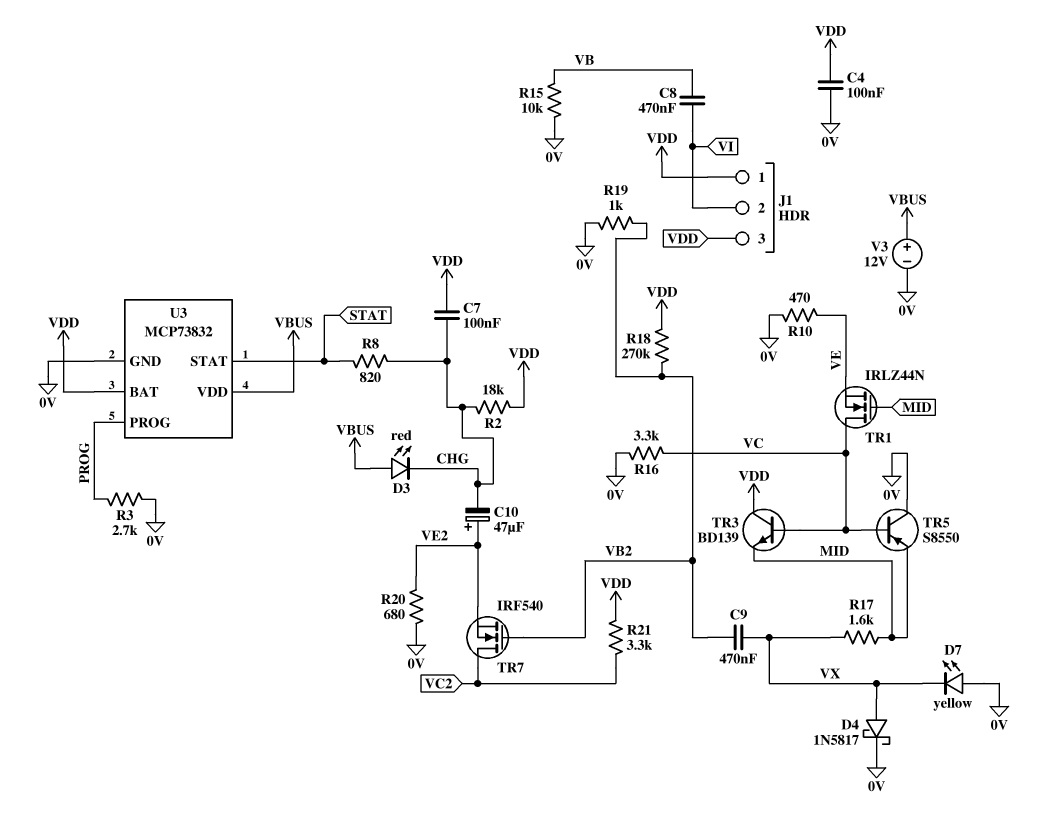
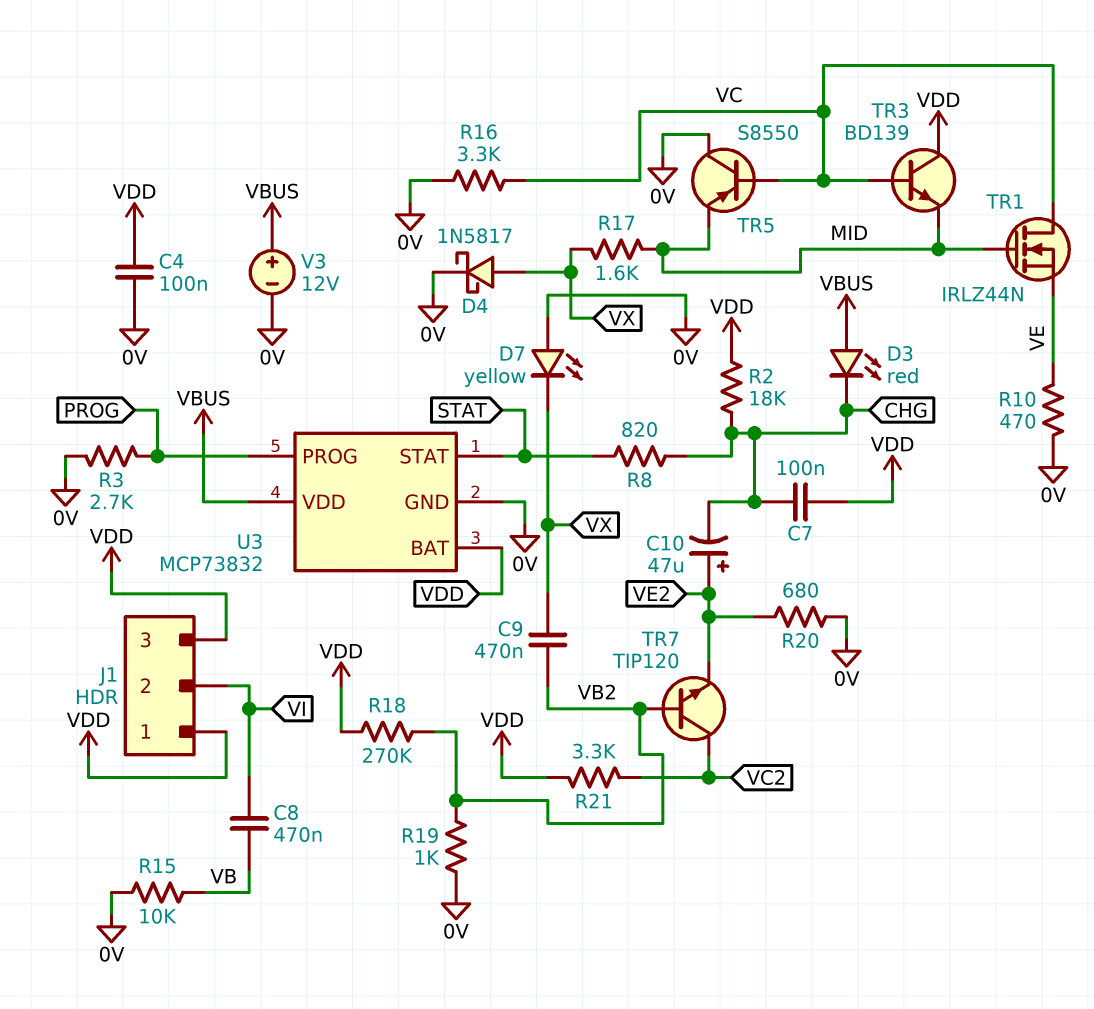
TR7: NMOS IRF540 (G VB2, D VC2, S VE2) -> NPN TIP120 (B VB2, C VC2, E VE2)

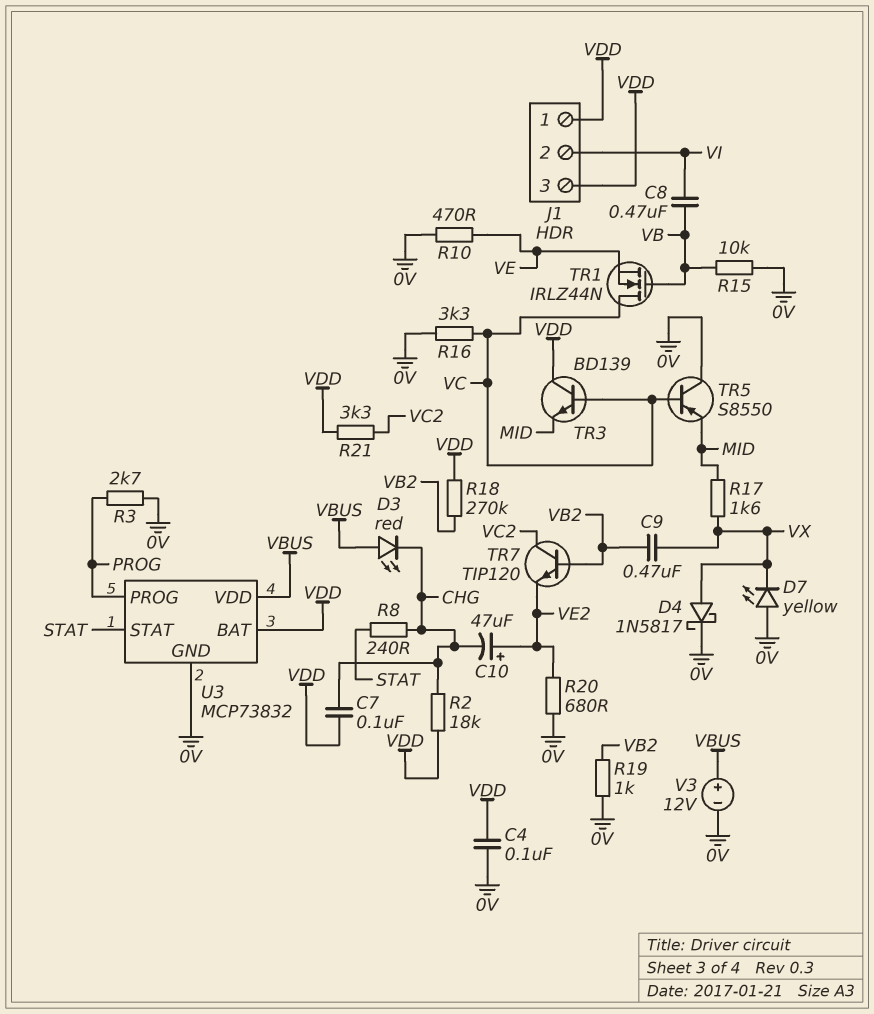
R8: 820 (CHG, STAT) -> 240 (CHG, STAT)
TR1: NMOS IRLZ44N (G MID, D VC, S VE) -> NMOS IRLZ44N (G VB, D VC, S VE)

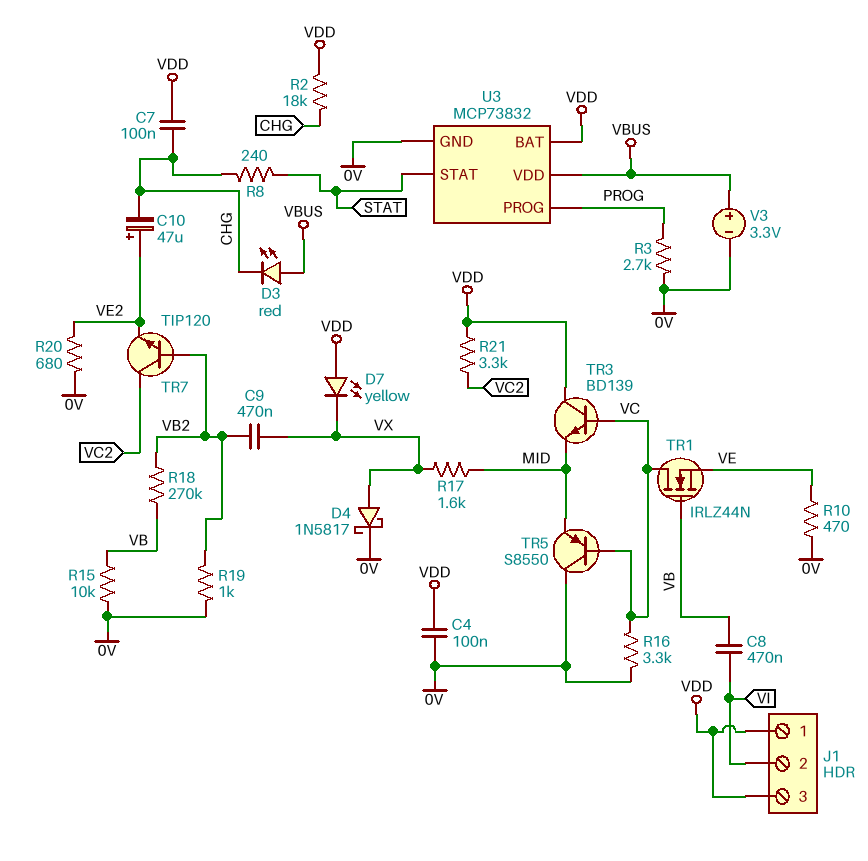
D7: LED yellow (A 0V, K VX) -> LED yellow (A VDD, K VX)
R18: 270k (VB2, VDD) -> 270k (VB, VB2)
V3: 12V (plus VBUS, minus 0V) -> 3.3V (plus VBUS, minus 0V)

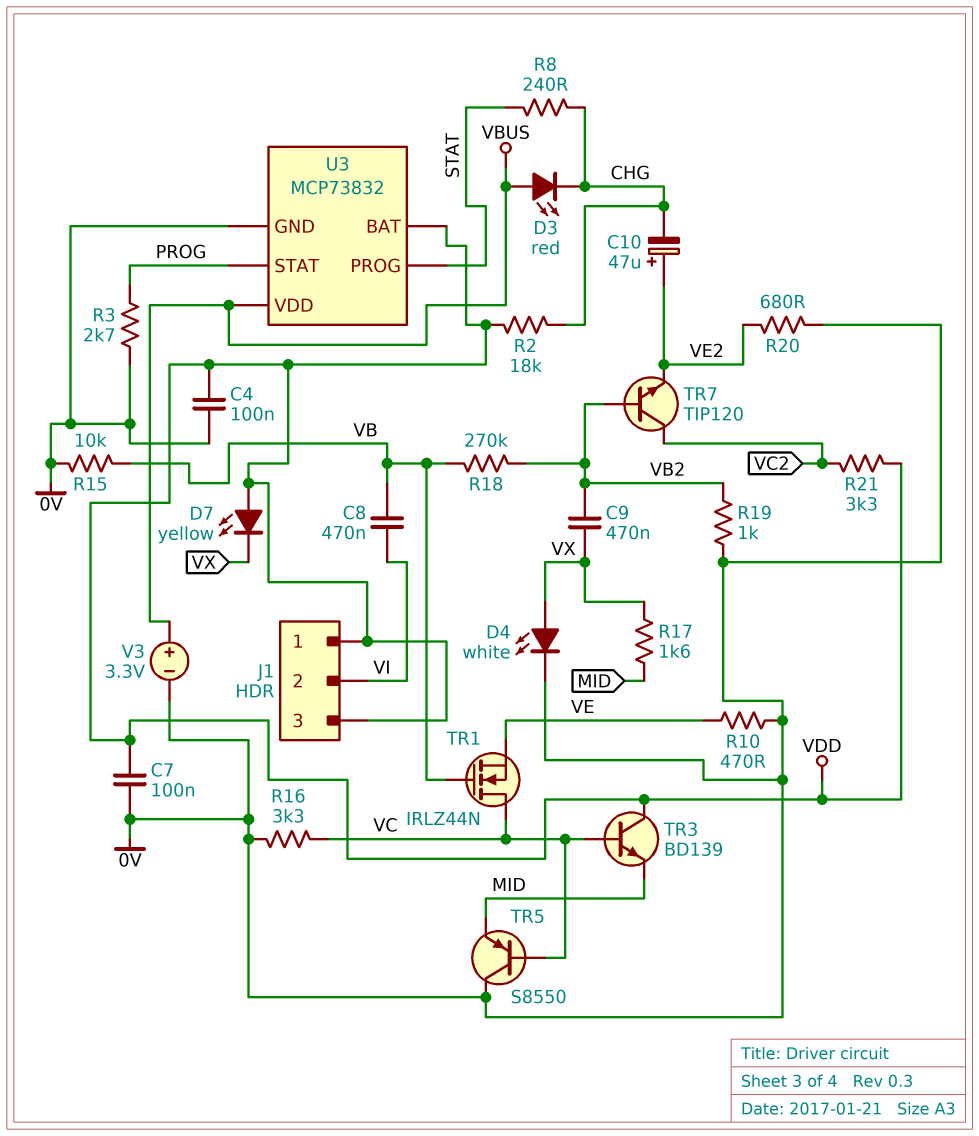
C7: 100nF (CHG, VDD) -> 100nF (0V, VDD)
D4: schottky 1N5817 (A VX, K 0V) -> LED white (A VX, K 0V)
U3 pin PROG: PROG -> STAT
U3 pin STAT: STAT -> PROG

